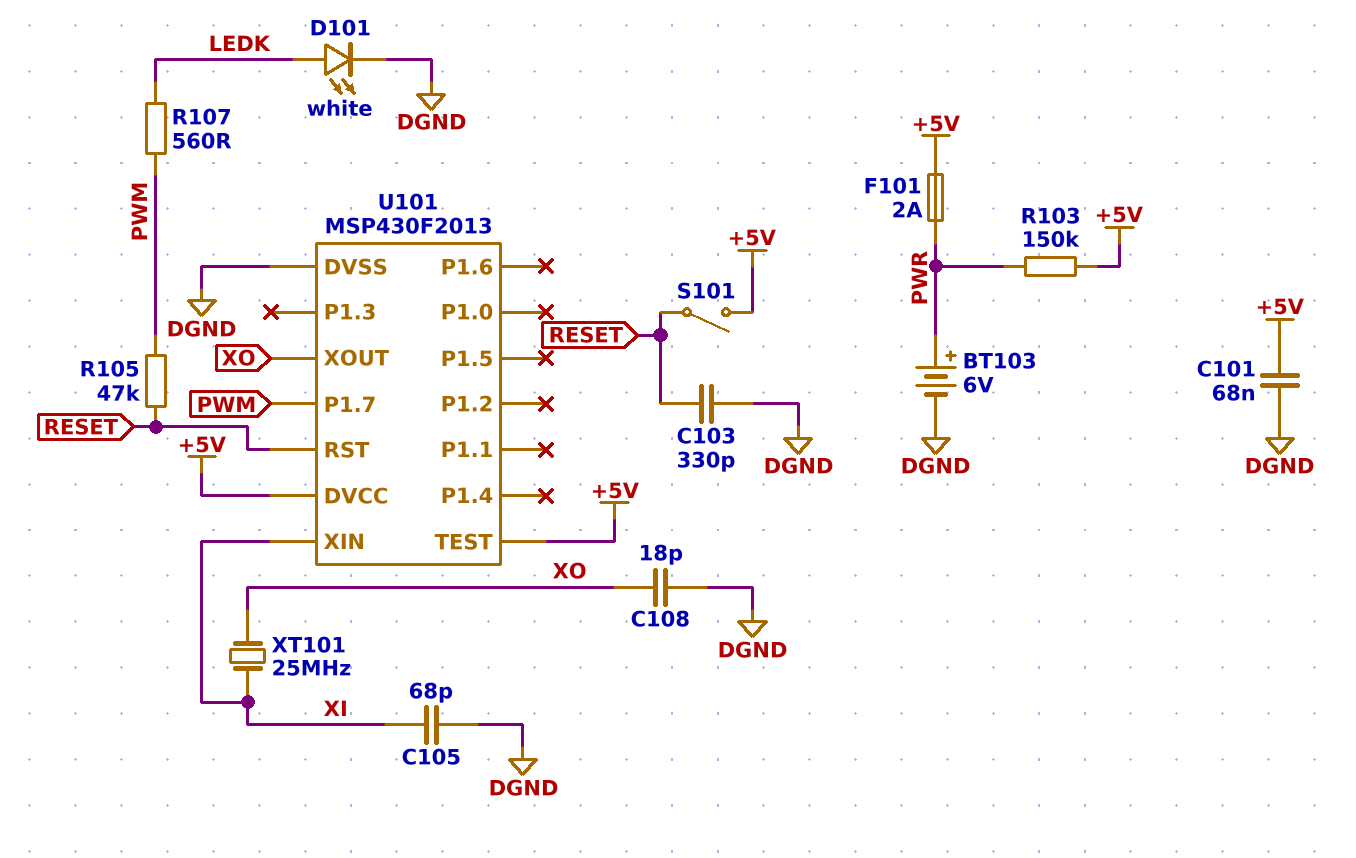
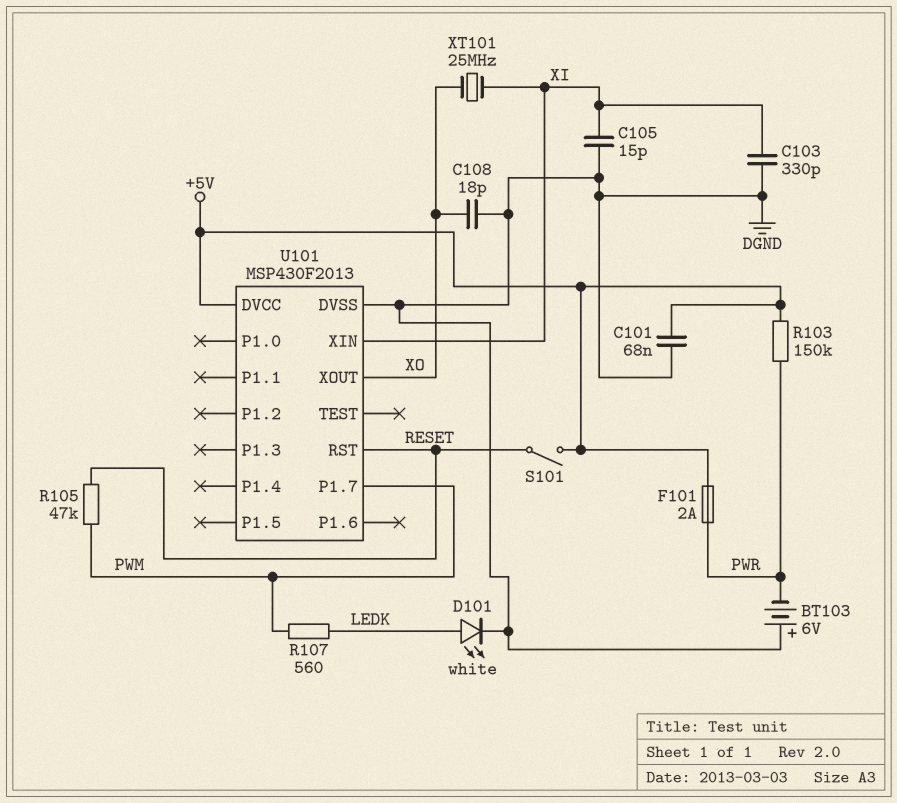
BT103: 6V (plus PWR, minus DGND) -> 6V (plus DGND, minus PWR)
C103: 330pF (DGND, RESET) -> 330pF (DGND, XI)
C105: 68pF (DGND, XI) -> 15pF (DGND, XI)
U101 pin TEST: +5V -> none

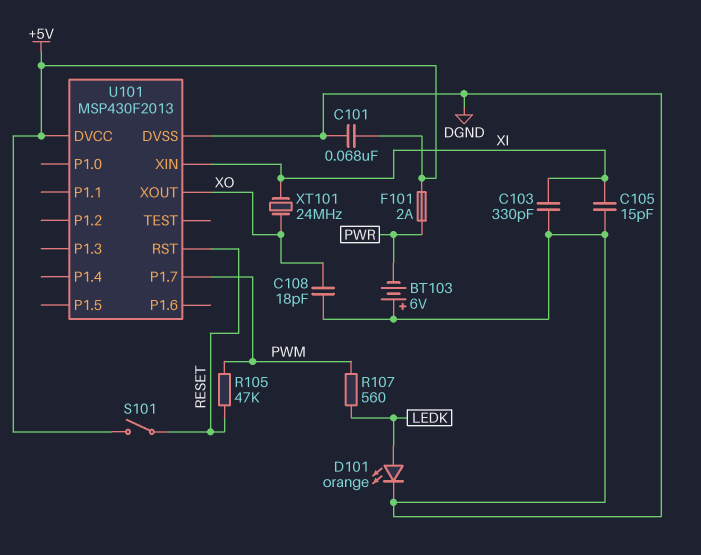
D101: LED white (A LEDK, K DGND) -> LED orange (A LEDK, K DGND)
R103: 150k (+5V, PWR) -> none
XT101: 25MHz (XI, XO) -> 24MHz (XI, XO)

